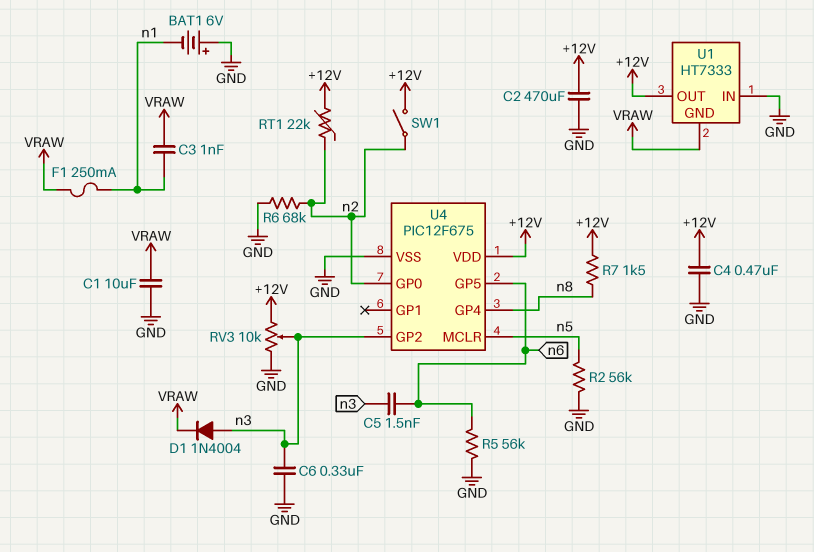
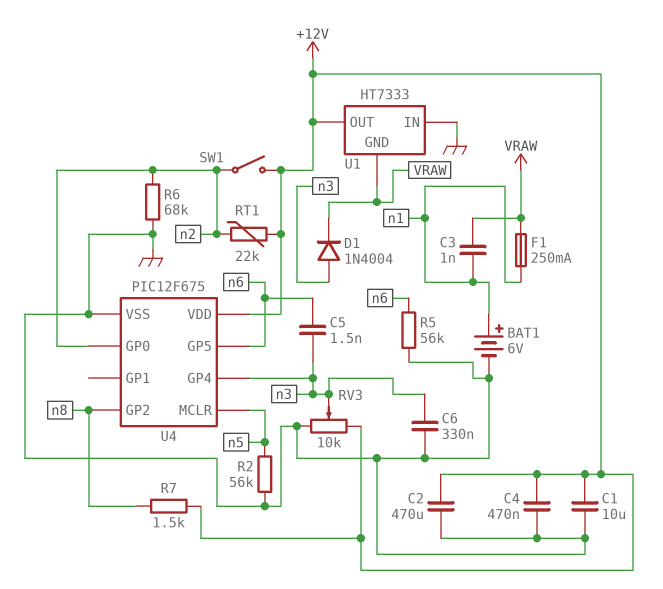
BAT1: 6V (plus GND, minus n1) -> 6V (plus n1, minus GND)
C1: 10uF (GND, VRAW) -> 10uF (+12V, GND)
U4 pin GP2: n3 -> n8
U4 pin GP4: n8 -> n3

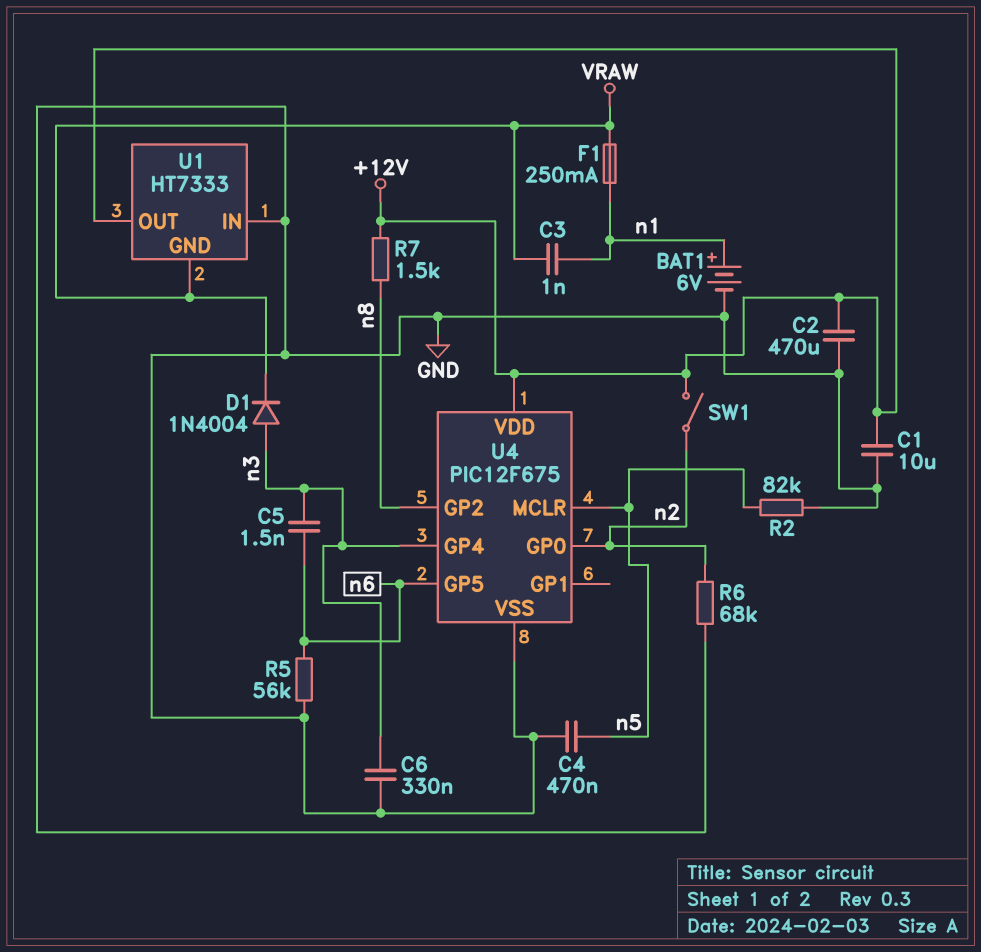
C4: 470nF (+12V, GND) -> 470nF (GND, n5)
R2: 56k (GND, n5) -> 82k (GND, n5)
RT1: 22k (+12V, n2) -> none
RV3: 10k (+12V, GND, wiper n3) -> none

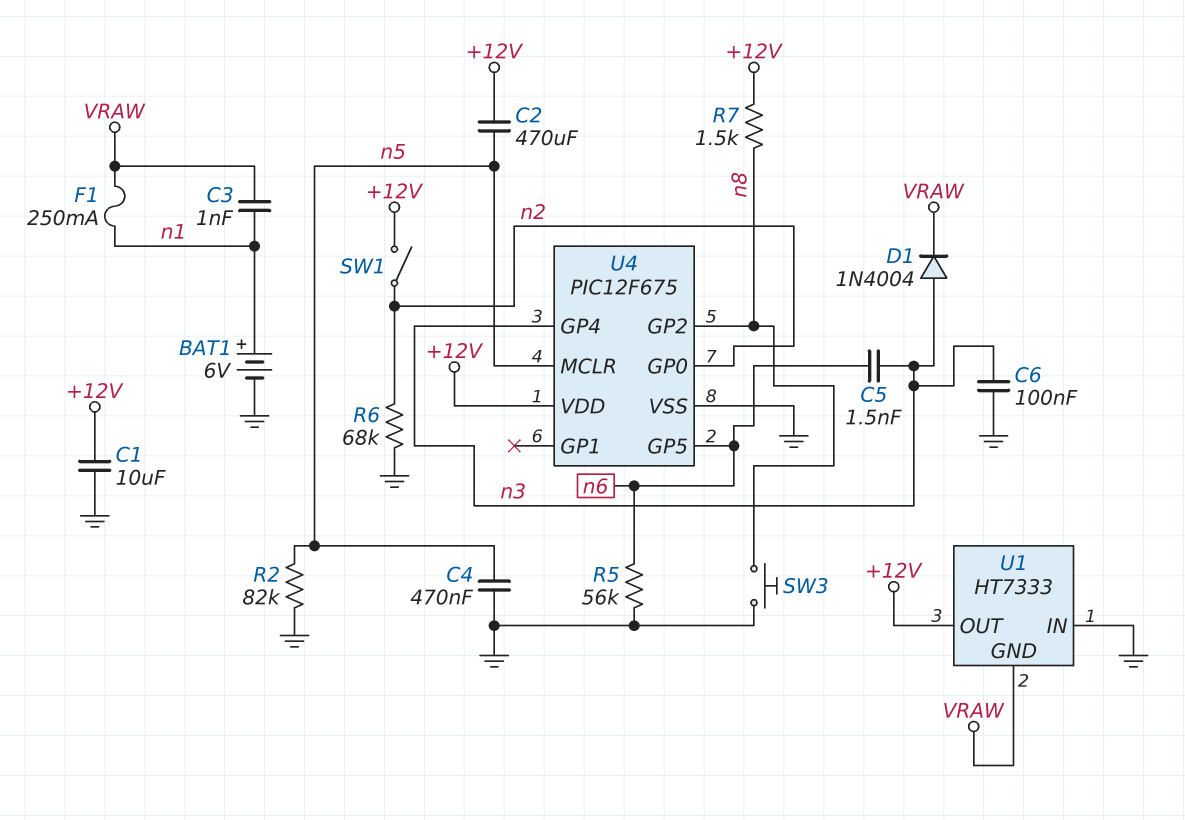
C2: 470uF (+12V, GND) -> 470uF (+12V, n5)
C6: 330nF (GND, n3) -> 100nF (GND, n3)
SW3: none -> button (GND, n8)

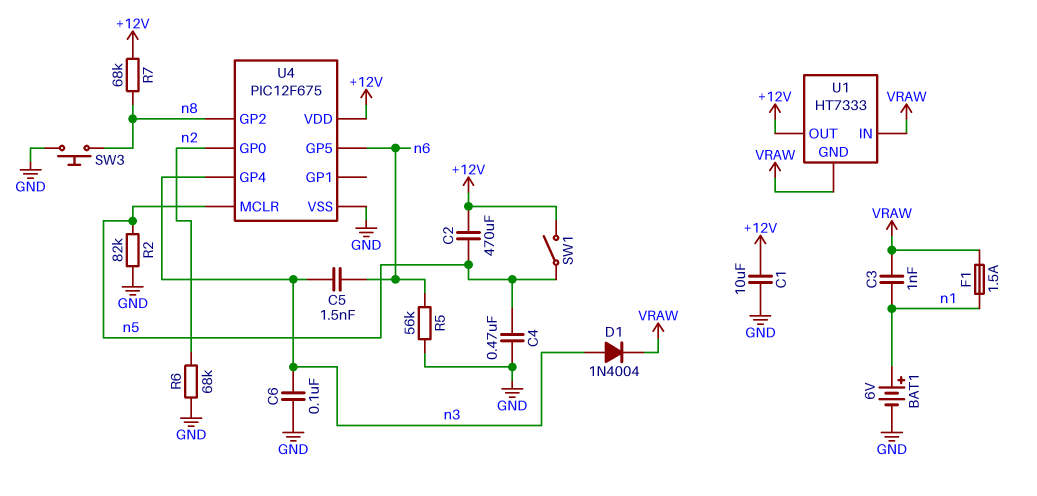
F1: 250mA (VRAW, n1) -> 1.5A (VRAW, n1)
R7: 1.5k (+12V, n8) -> 68k (+12V, n8)
SW1: switch (+12V, n2) -> switch (+12V, n5)
U1 pin IN: GND -> VRAW

